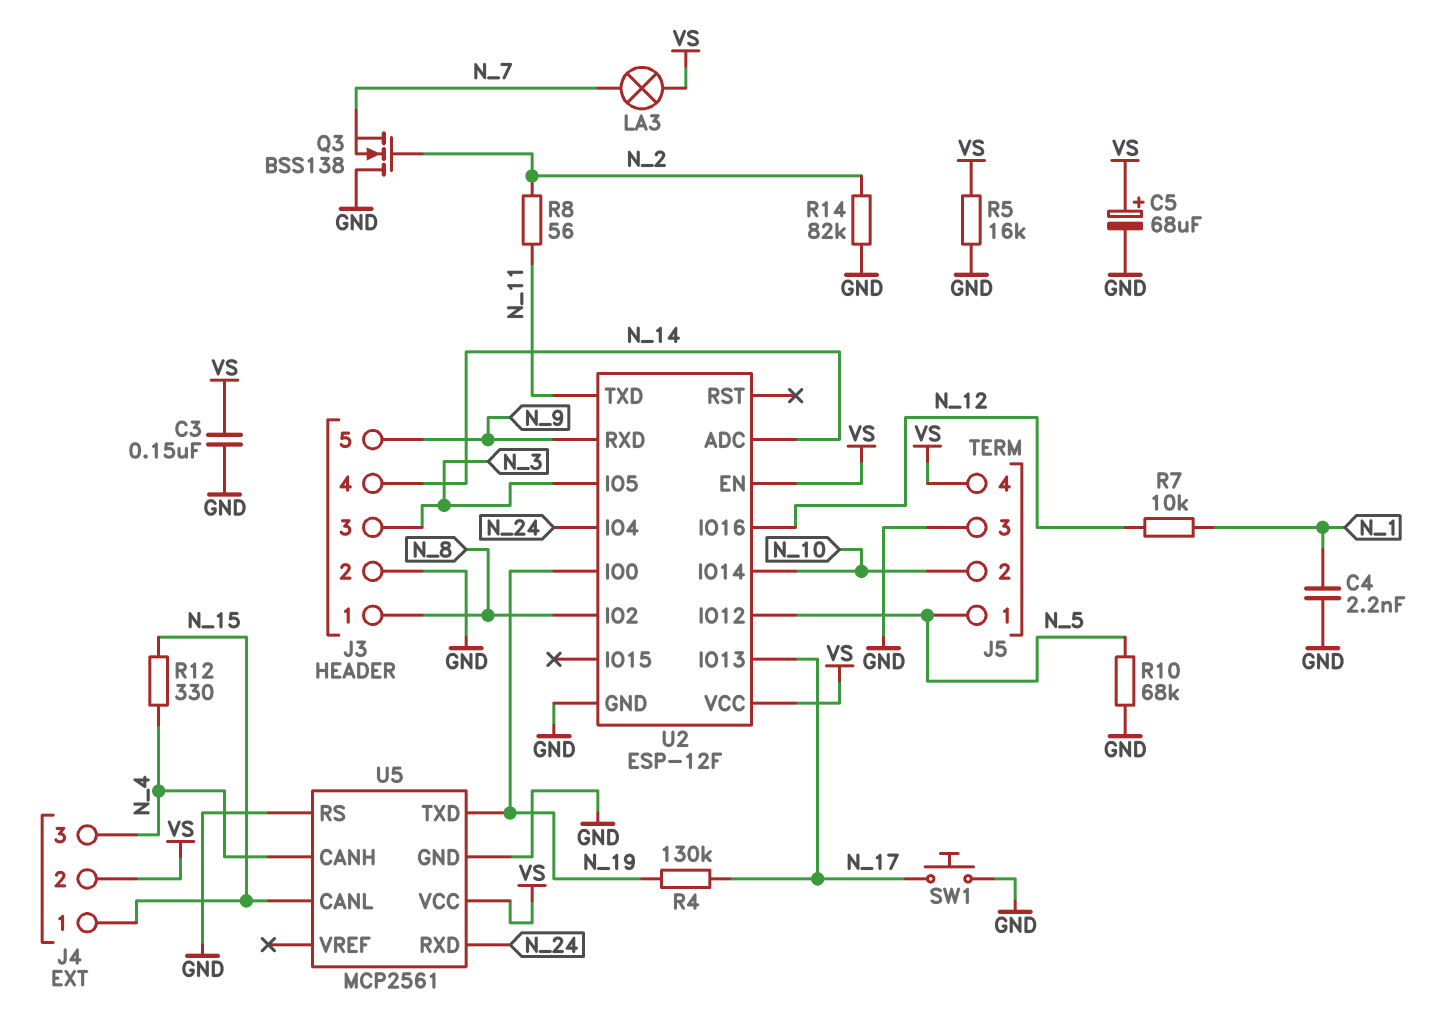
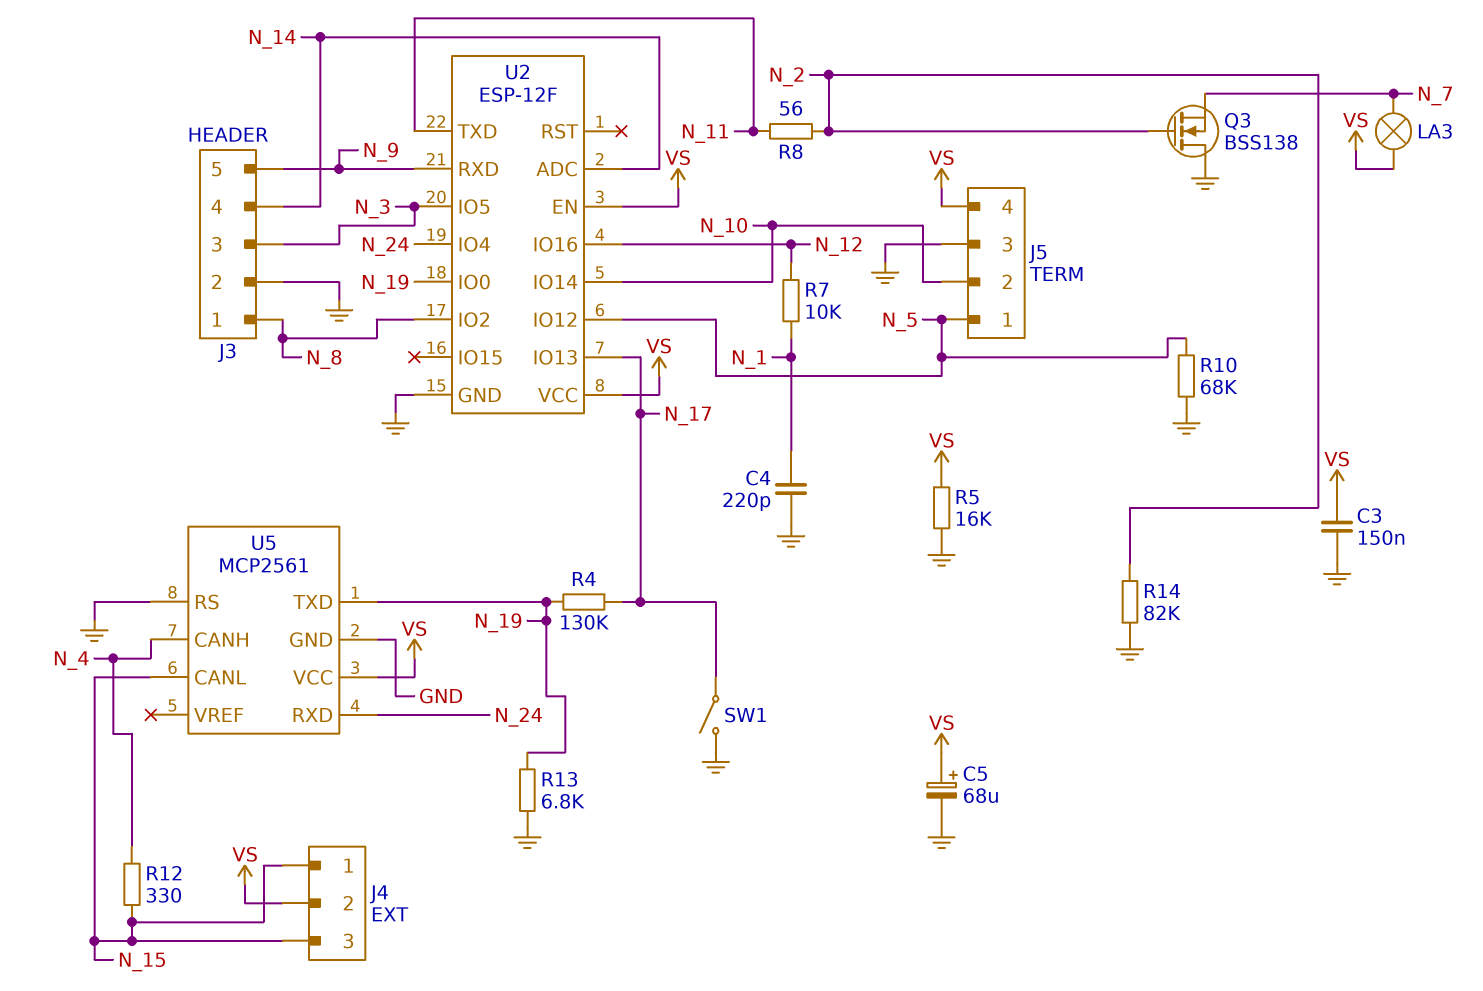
C4: 2.2nF (GND, N_1) -> 220pF (GND, N_1)
J4 pin 3: N_4 -> N_15
R13: none -> 6.8k (GND, N_19)
SW1: button (GND, N_17) -> switch (GND, N_17)

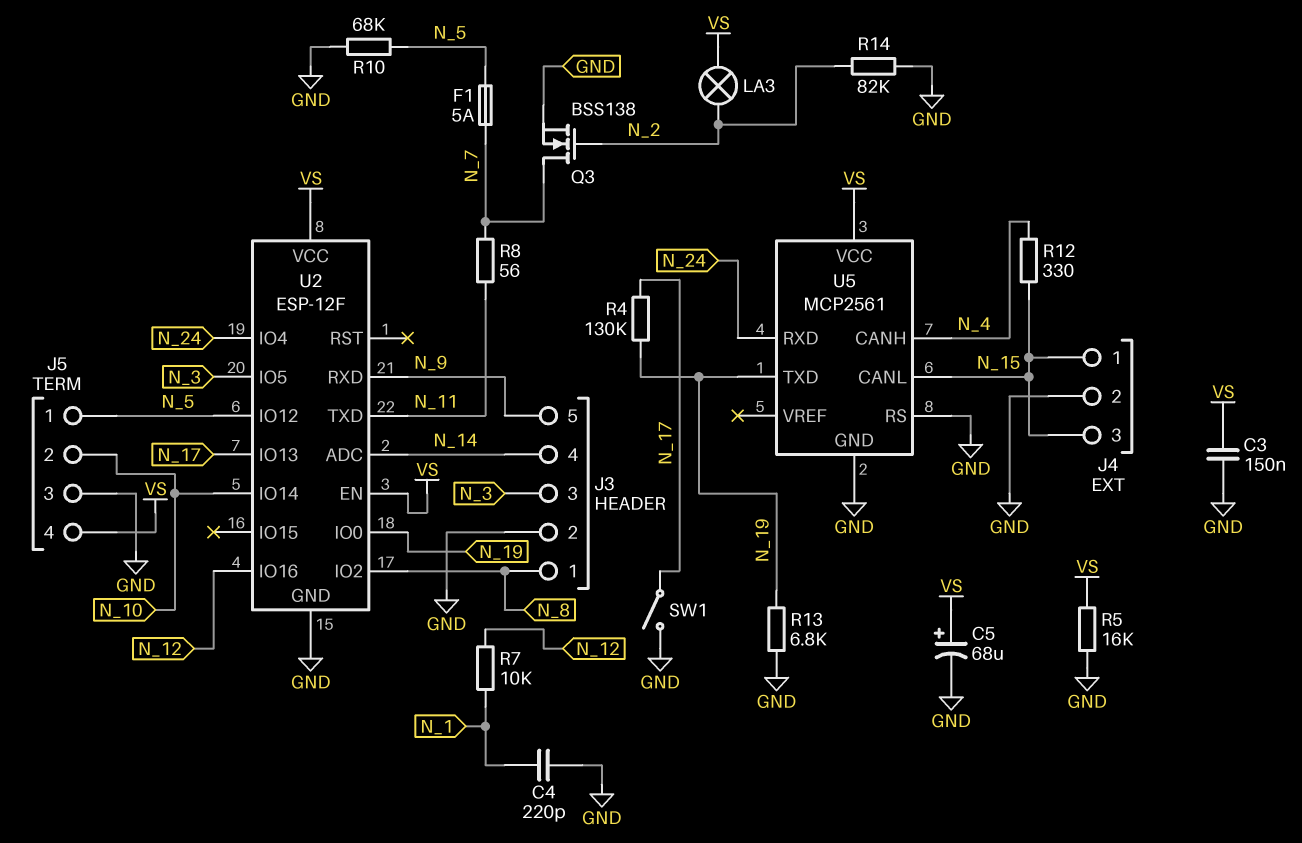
F1: none -> 5A (N_5, N_7)
J4 pin 2: VS -> GND
LA3: lamp (N_7, VS) -> lamp (N_2, VS)
Q3: NMOS BSS138 (G N_2, D GND, S N_7) -> NMOS BSS138 (G N_2, D N_7, S GND)
R8: 56 (N_2, N_11) -> 56 (N_7, N_11)

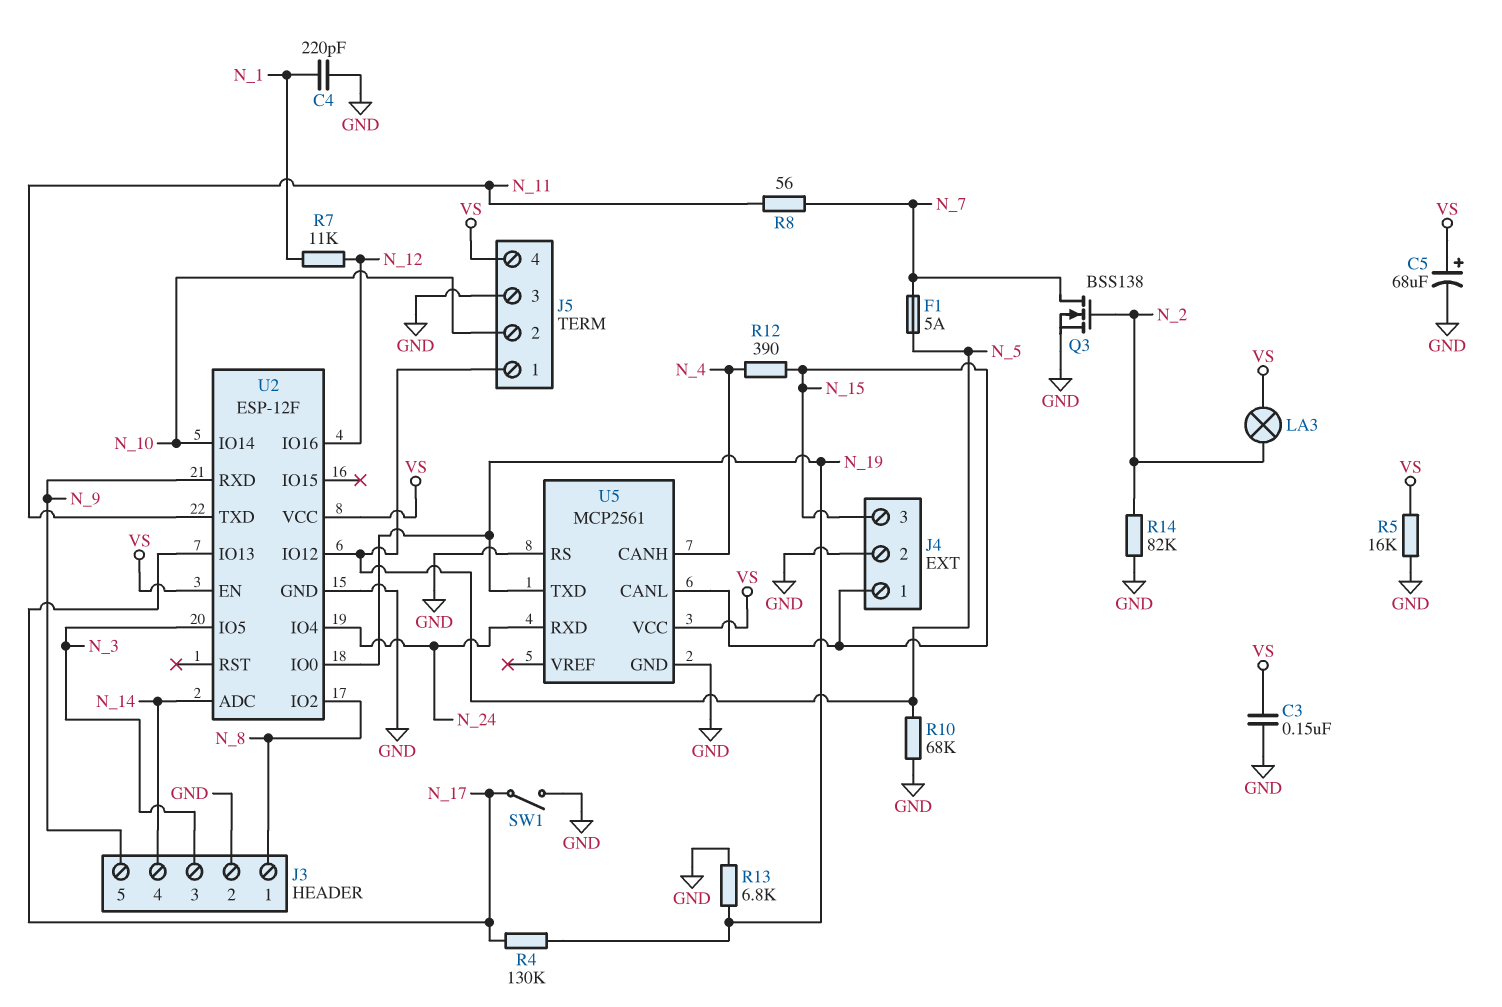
R7: 10k (N_1, N_12) -> 11k (N_1, N_12)
R12: 330 (N_4, N_15) -> 390 (N_4, N_15)

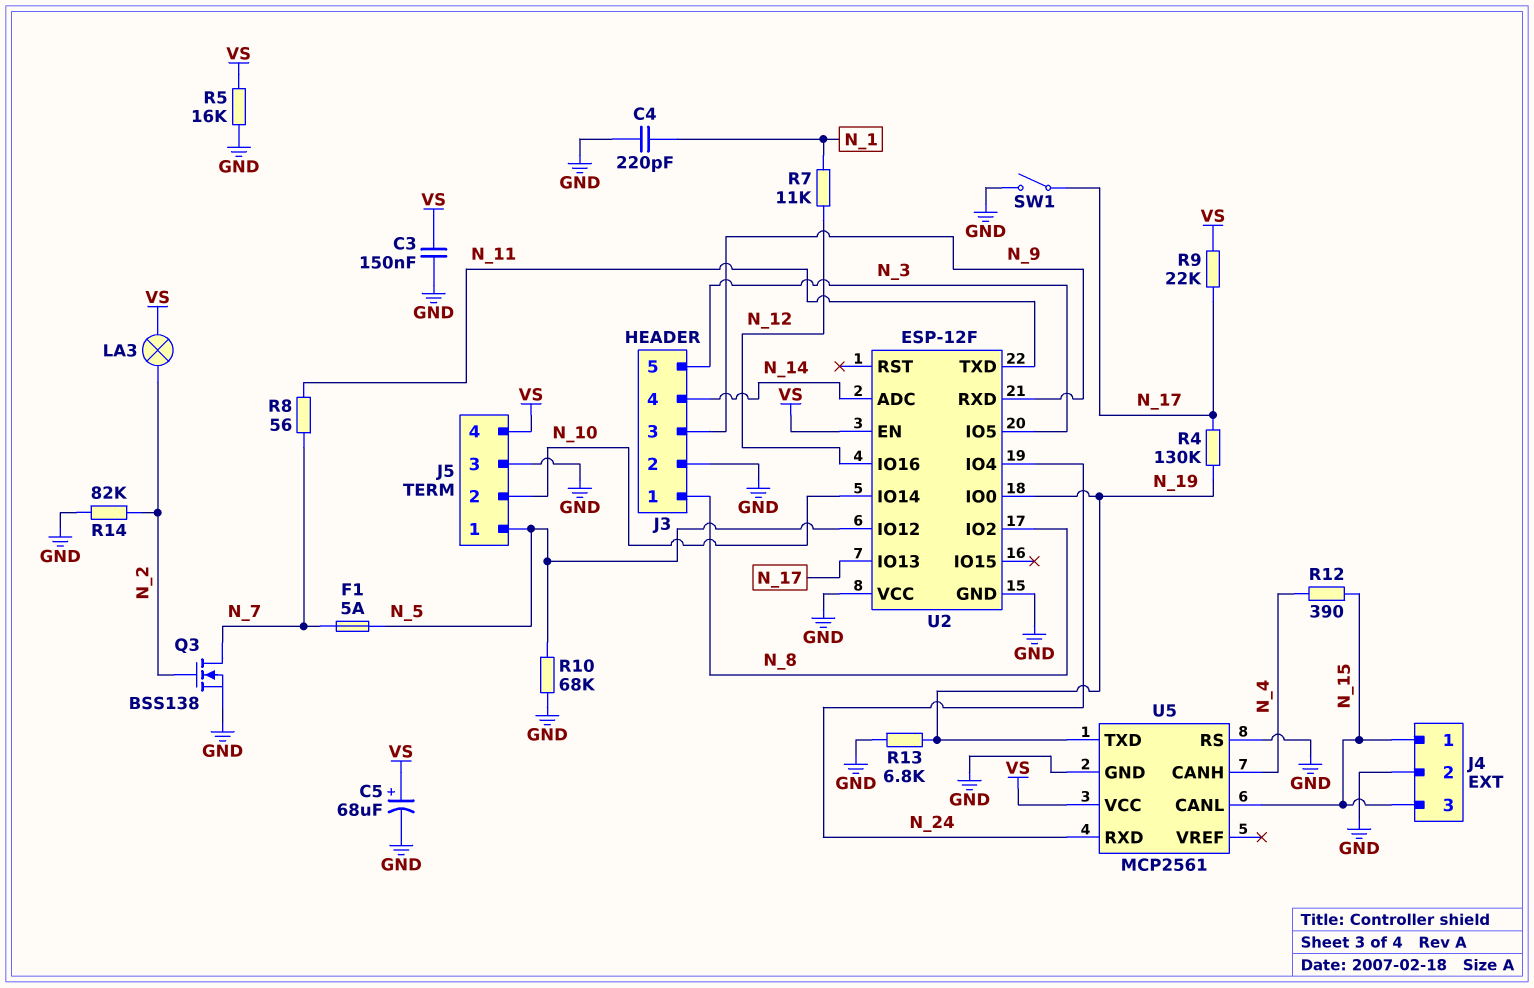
J3 pin 3: N_3 -> N_9
J3 pin 5: N_9 -> N_3
R9: none -> 22k (N_17, VS)
U2 pin VCC: VS -> GND

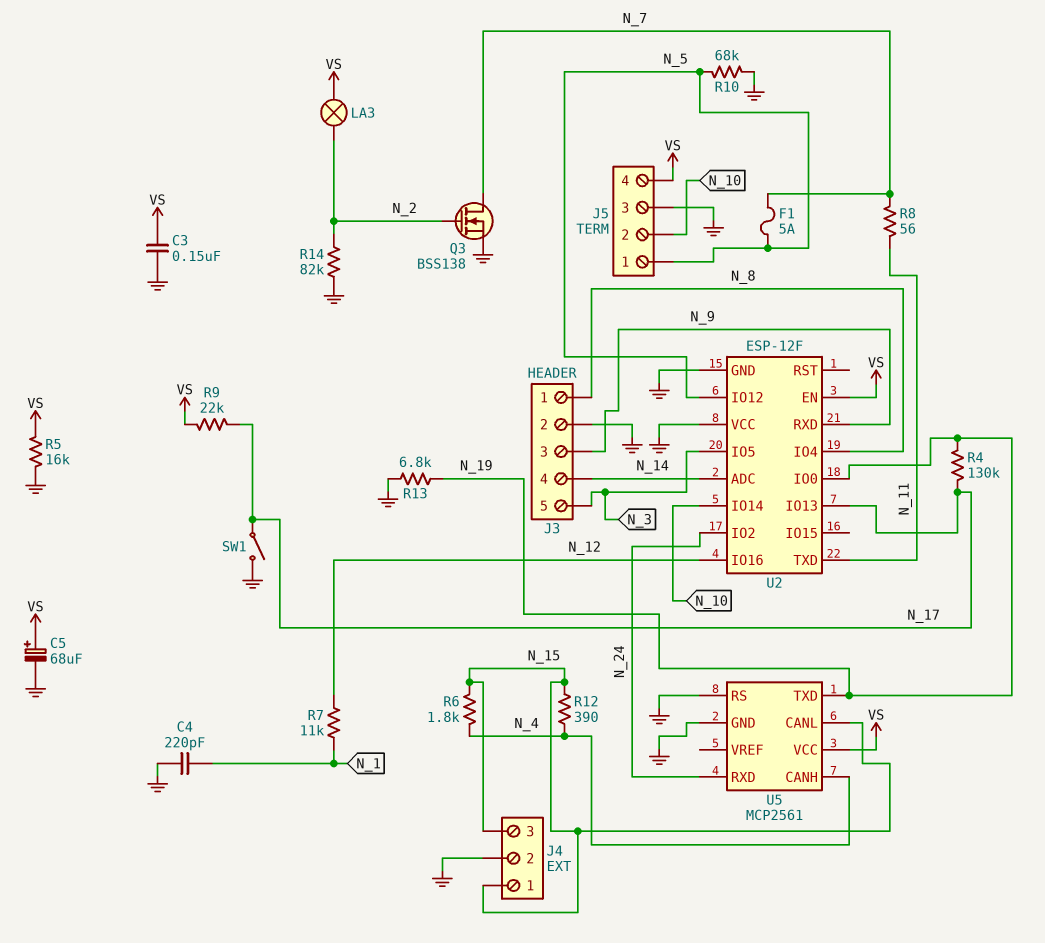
R6: none -> 1.8k (N_4, N_15)
U2 pin IO2: N_8 -> N_24
U2 pin IO4: N_24 -> N_8

